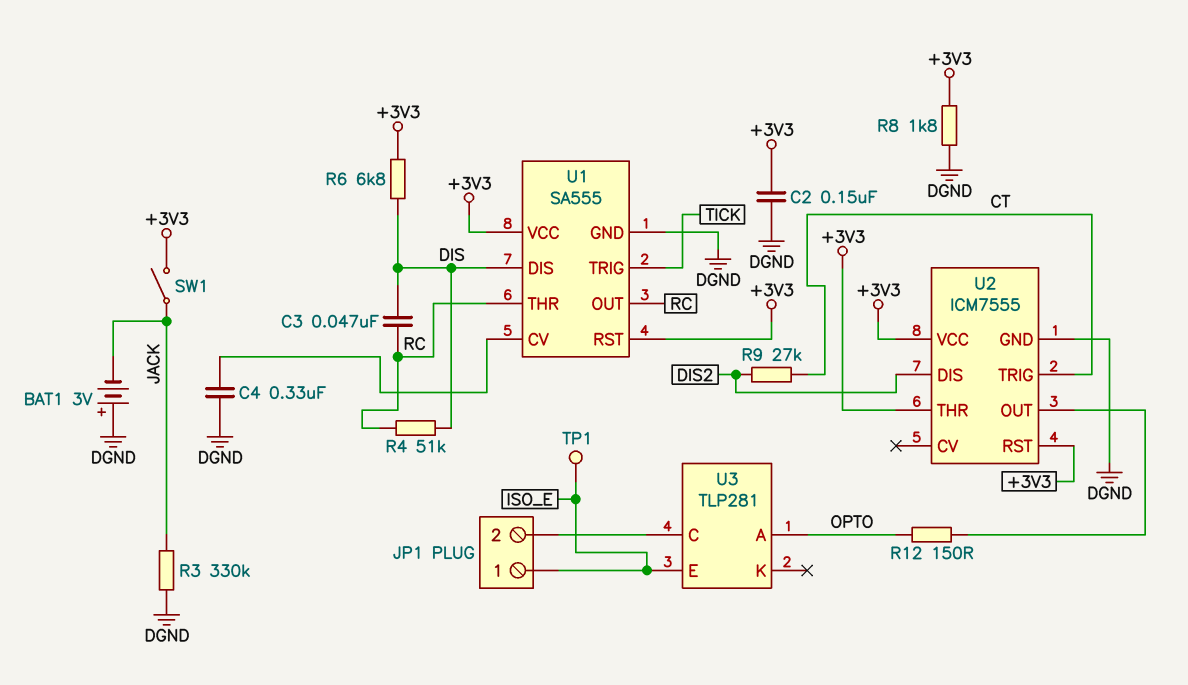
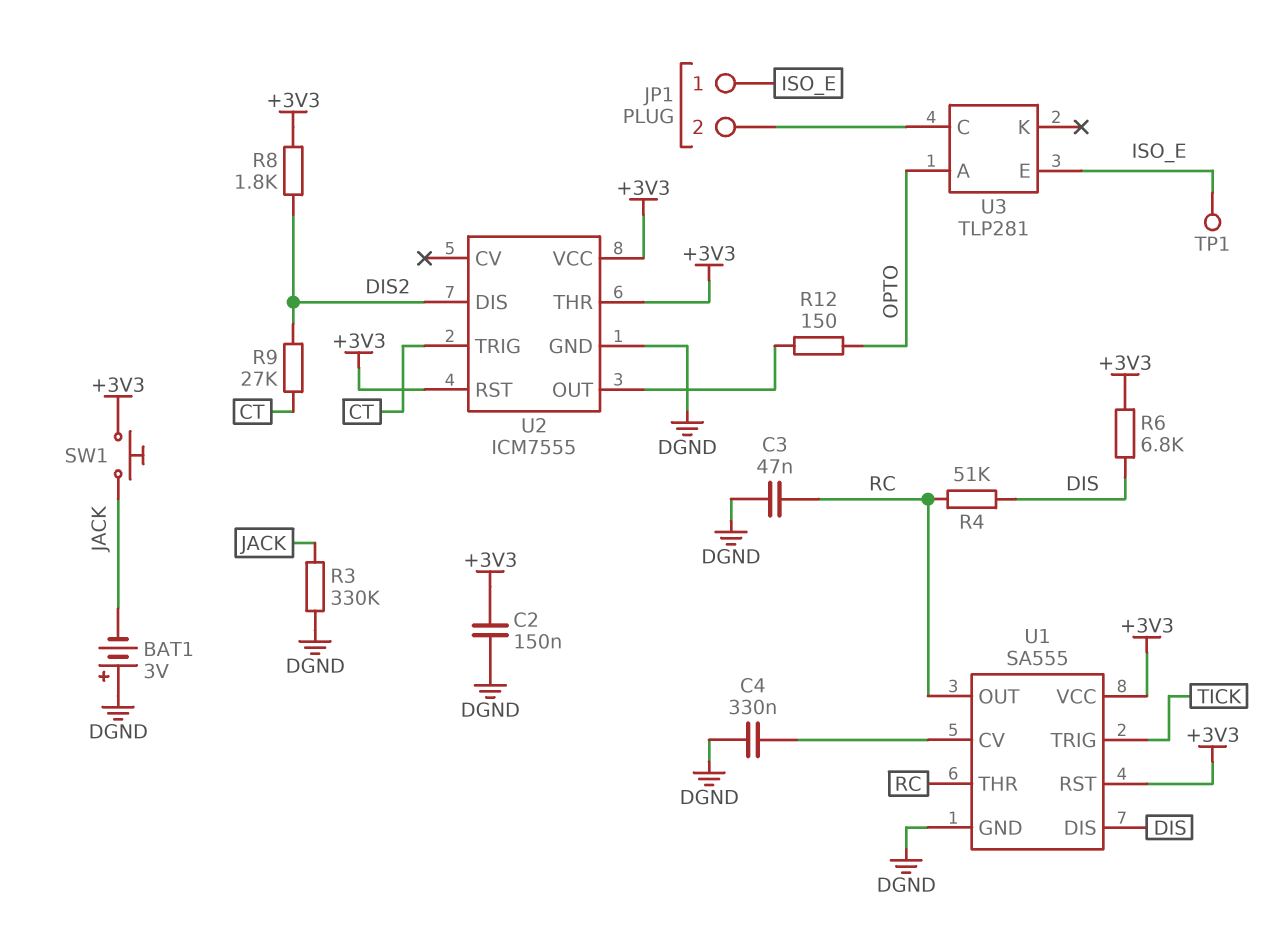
C3: 47nF (DIS, RC) -> 47nF (DGND, RC)
R8: 1.8k (+3V3, DGND) -> 1.8k (+3V3, DIS2)
SW1: switch (+3V3, JACK) -> button (+3V3, JACK)

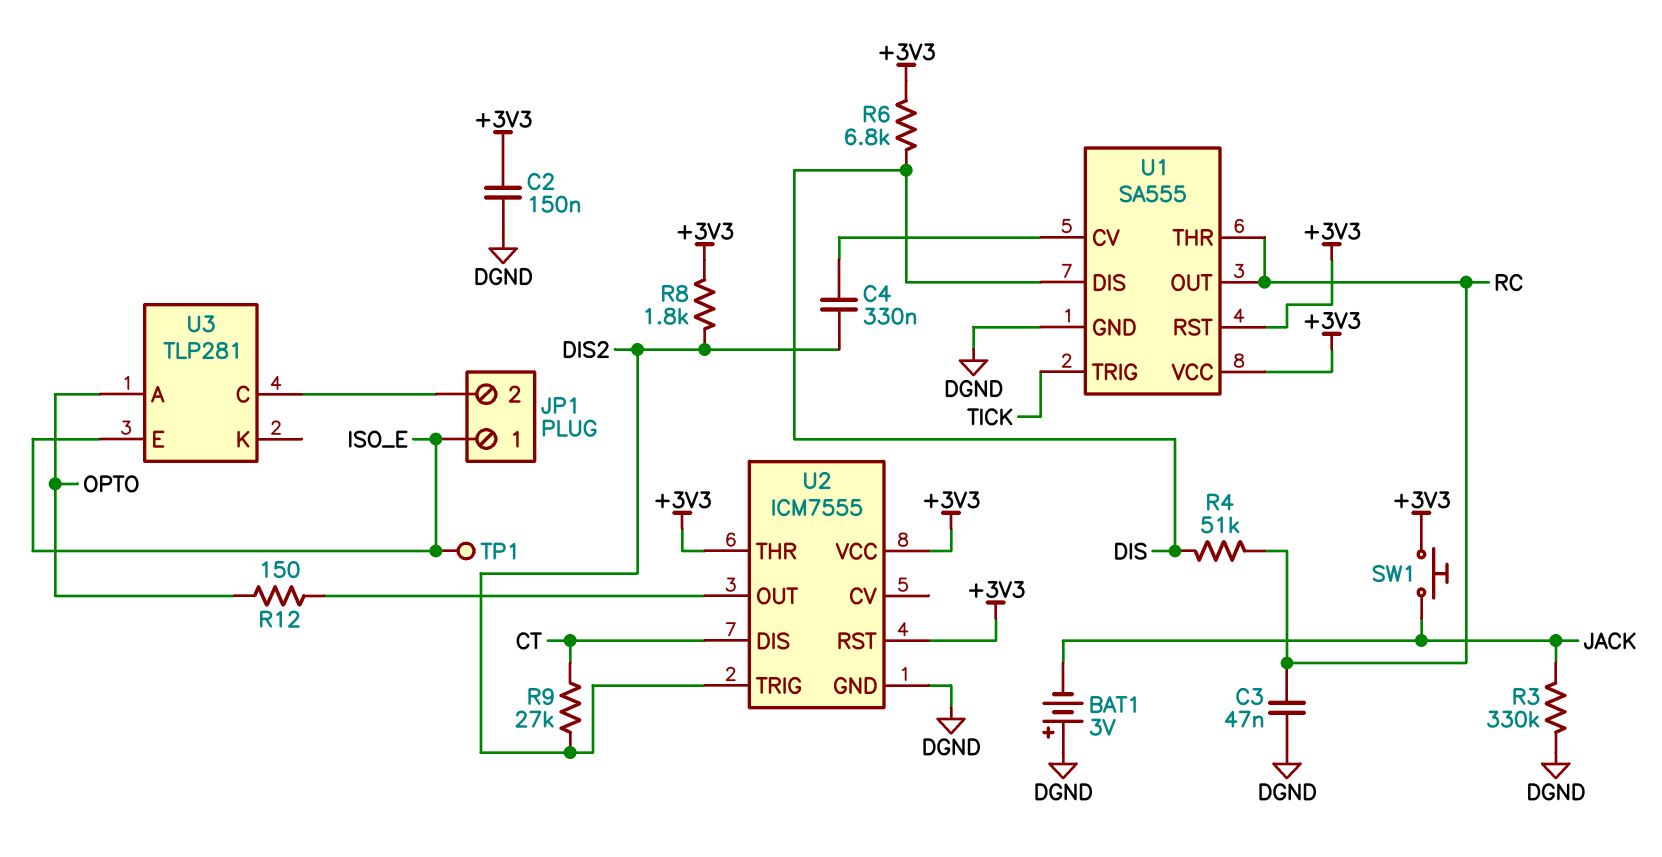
C4: 330nF (DGND, U1/CV) -> 330nF (DIS2, U1/CV)
U2 pin DIS: DIS2 -> CT
U2 pin TRIG: CT -> DIS2

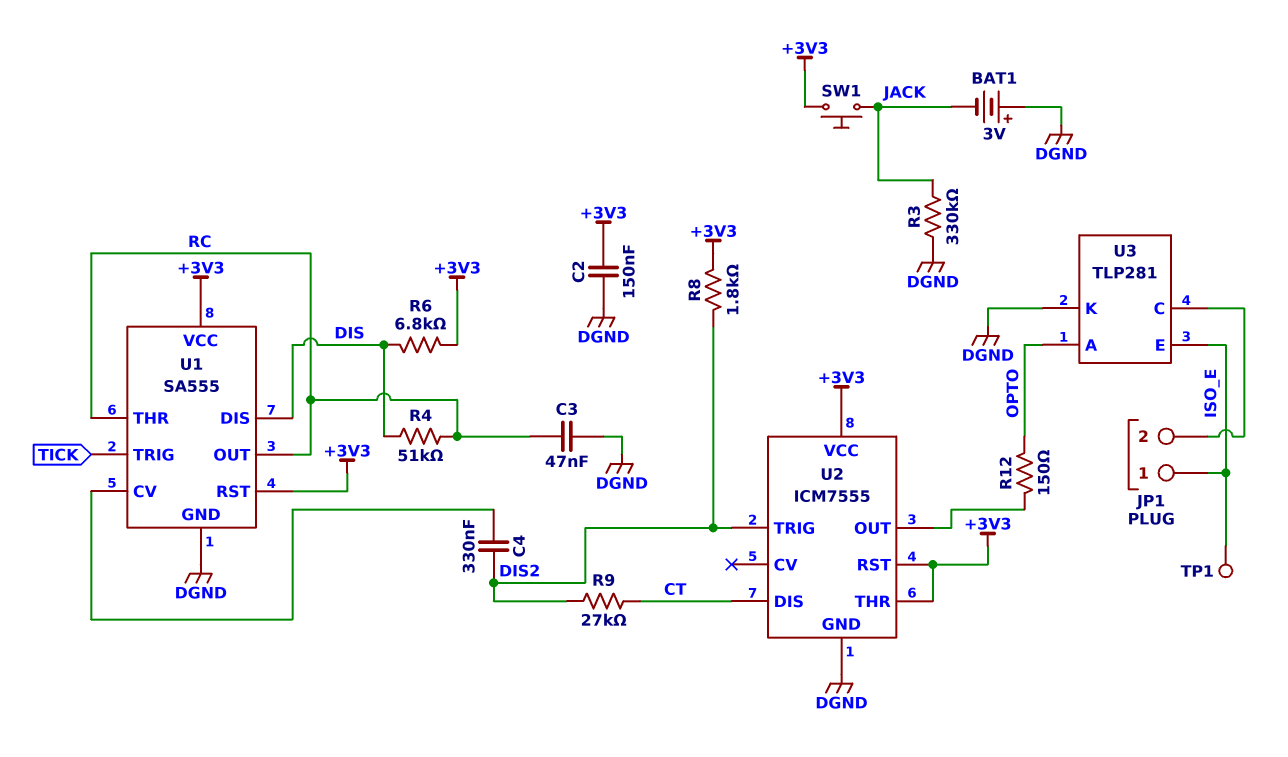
U3 pin K: none -> DGND

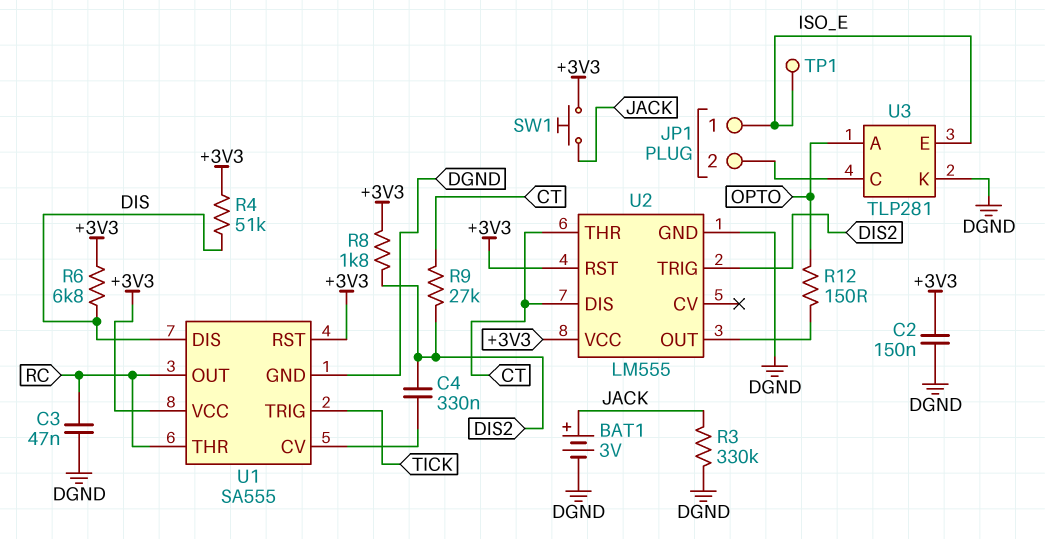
BAT1: 3V (plus DGND, minus JACK) -> 3V (plus JACK, minus DGND)
R4: 51k (DIS, RC) -> 51k (+3V3, DIS)
U2: ICM7555 -> LM555
U2 pin THR: +3V3 -> CT

